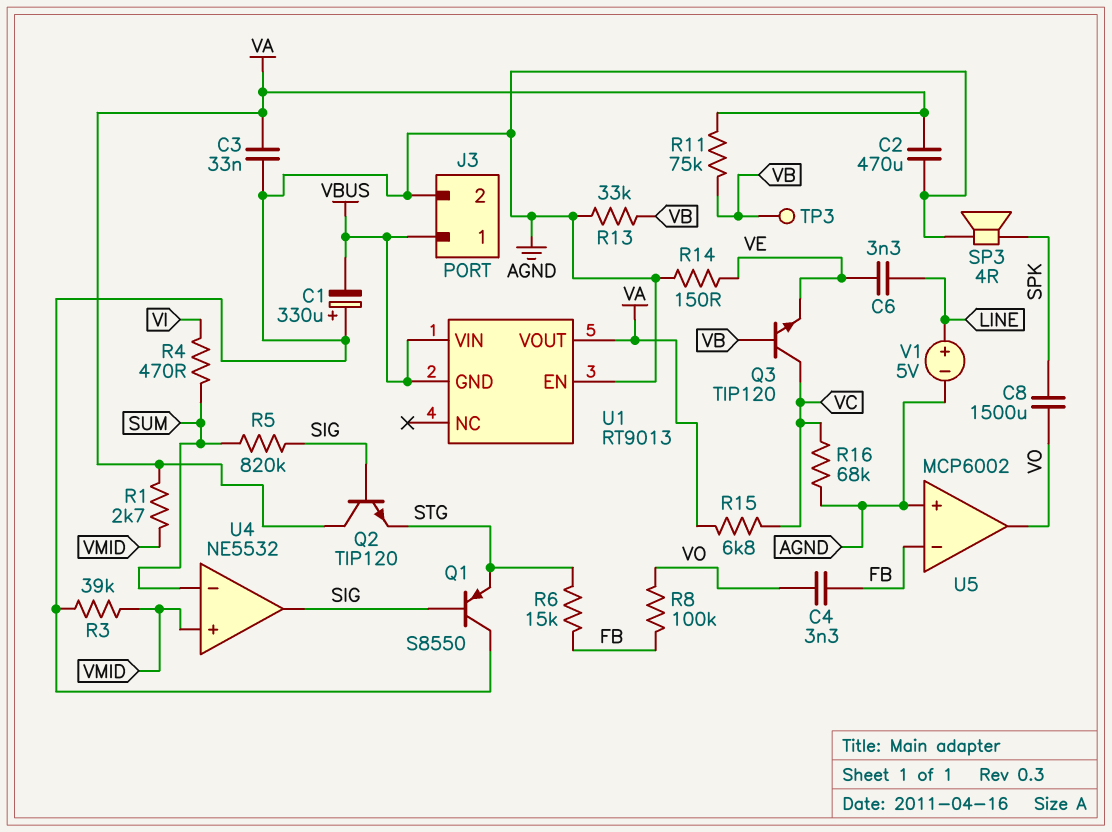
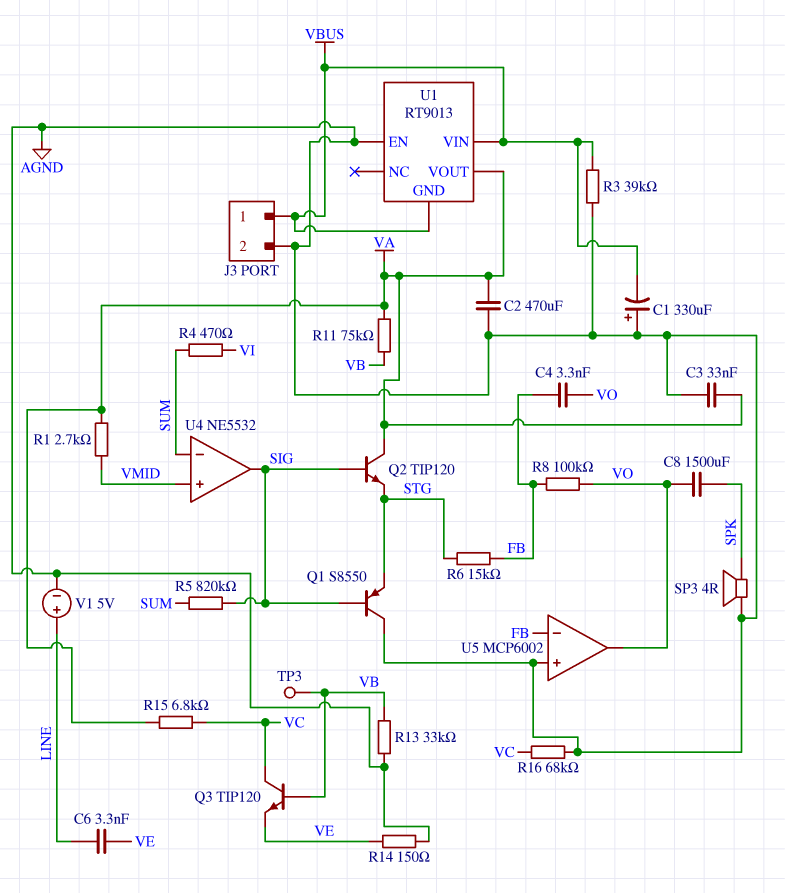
R3: 39k (AGND, VMID) -> 39k (AGND, VBUS)

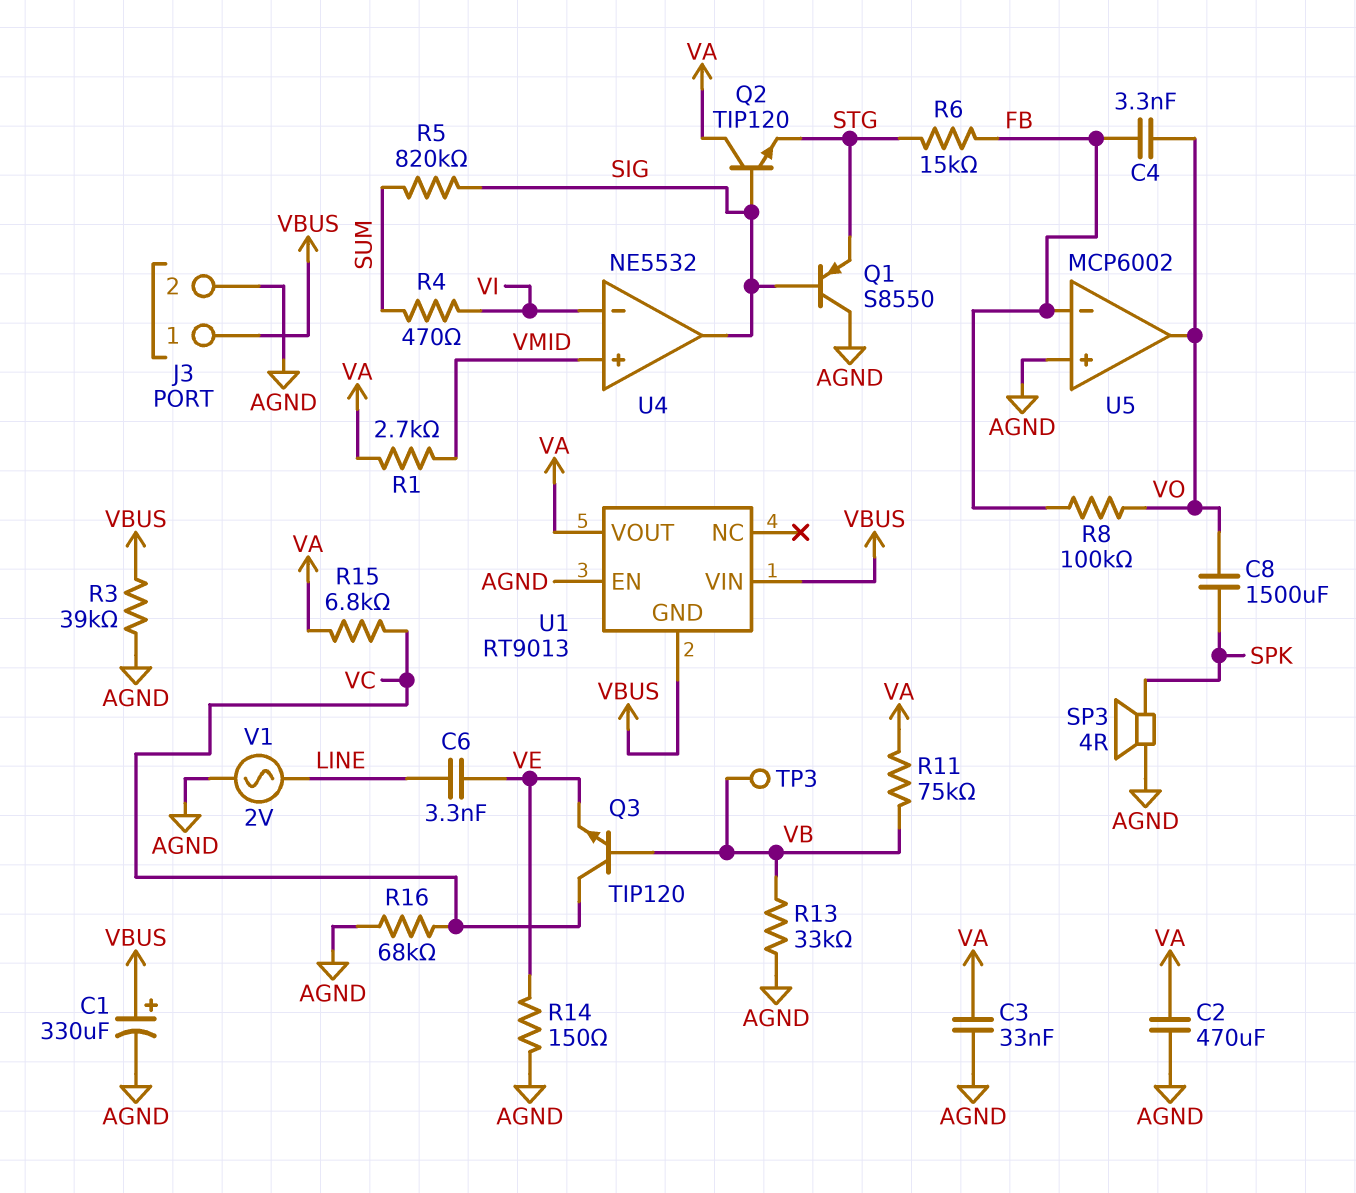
C1: 330uF (plus AGND, minus VBUS) -> 330uF (plus VBUS, minus AGND)
U4 pin in-: SUM -> VI
V1: 5V (plus LINE, minus AGND) -> AC 2V (AGND, LINE)

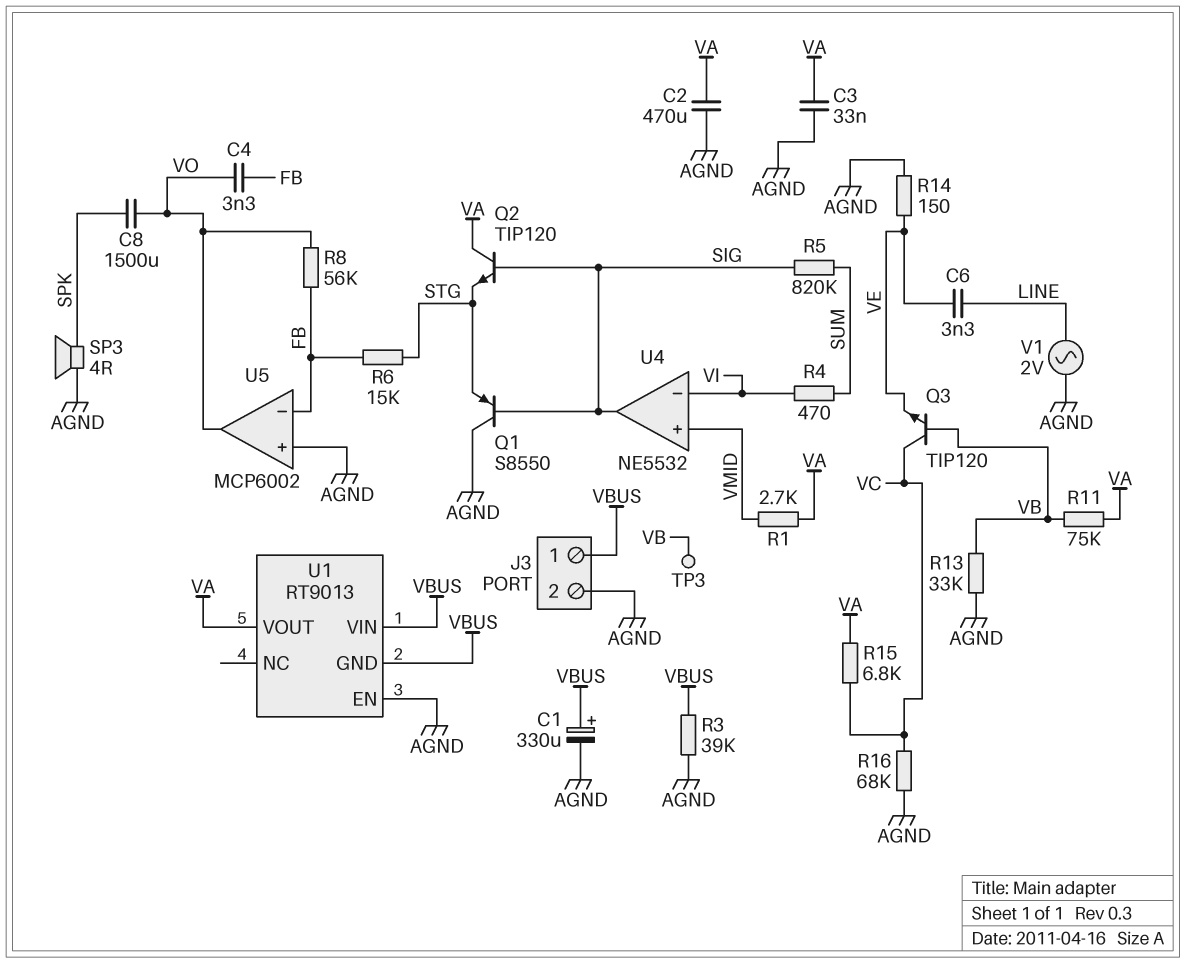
R8: 100k (FB, VO) -> 56k (FB, VO)

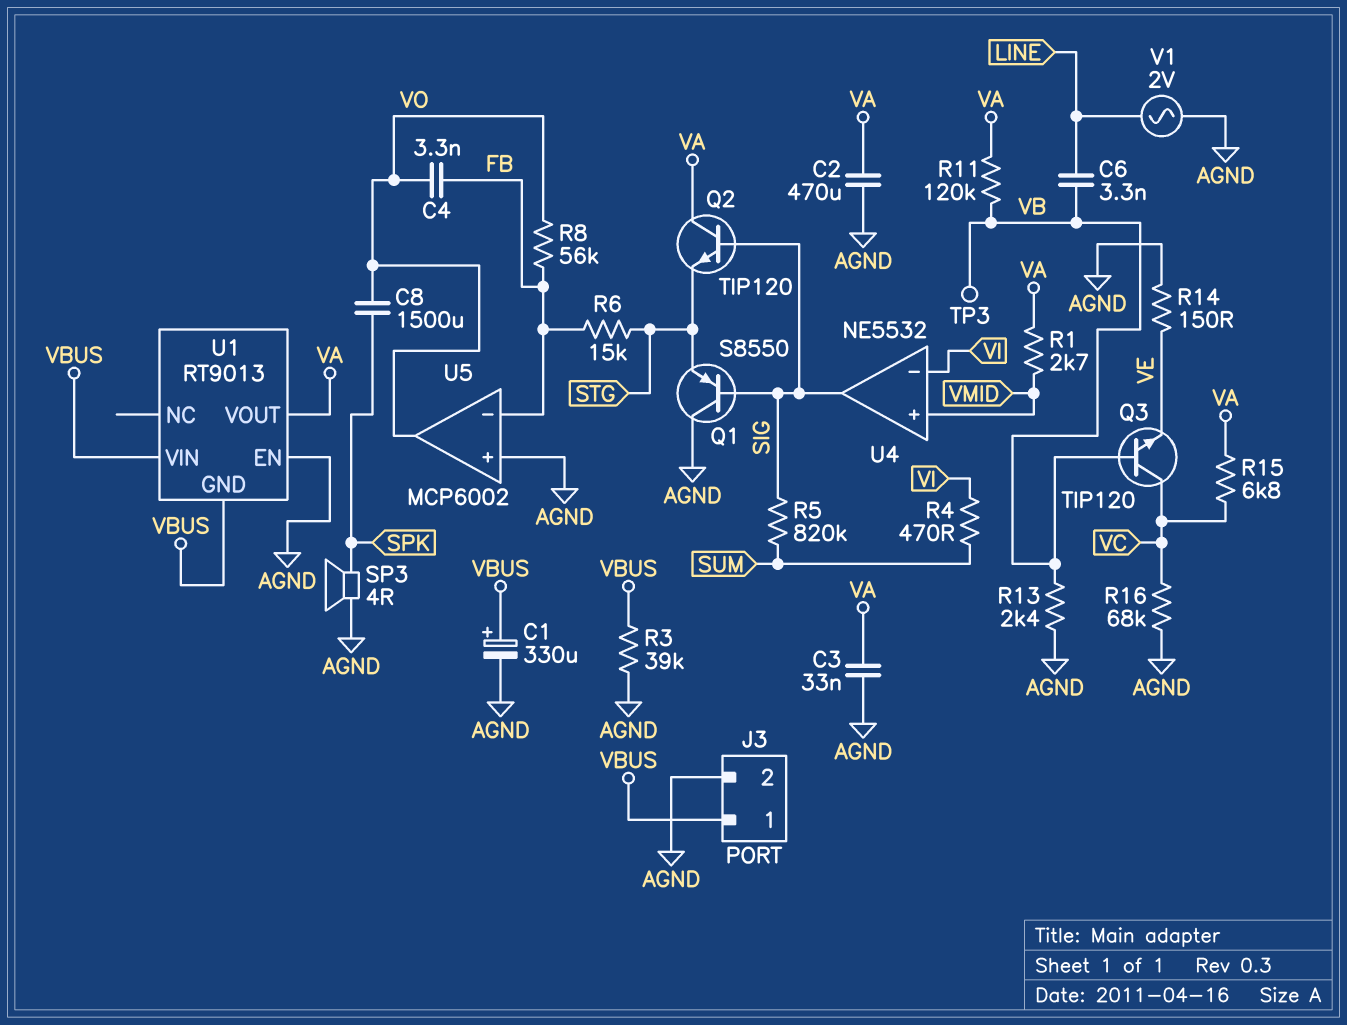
C6: 3.3nF (LINE, VE) -> 3.3nF (LINE, VB)
R11: 75k (VA, VB) -> 120k (VA, VB)
R13: 33k (AGND, VB) -> 2.4k (AGND, VB)

